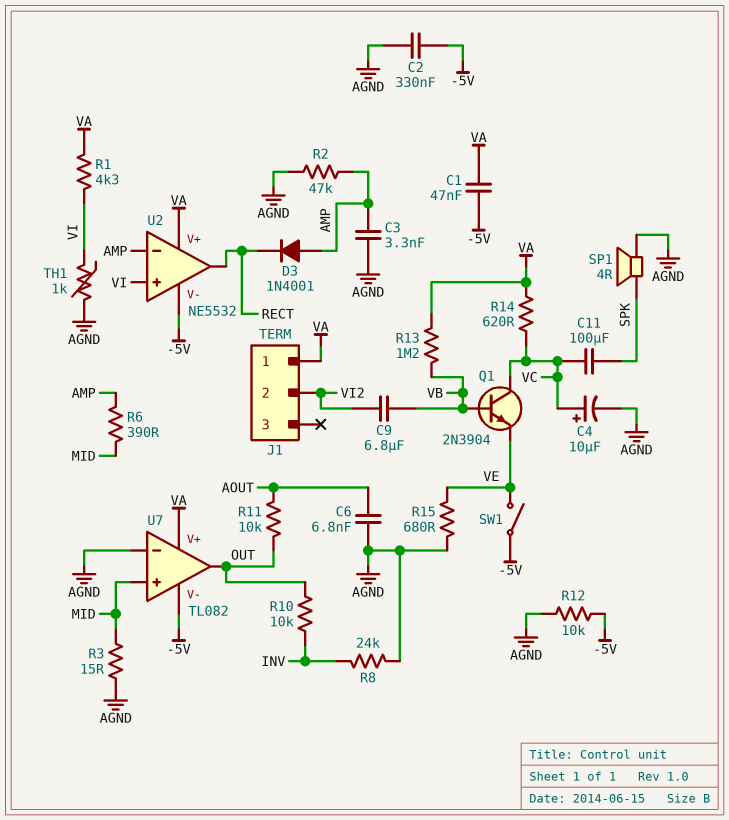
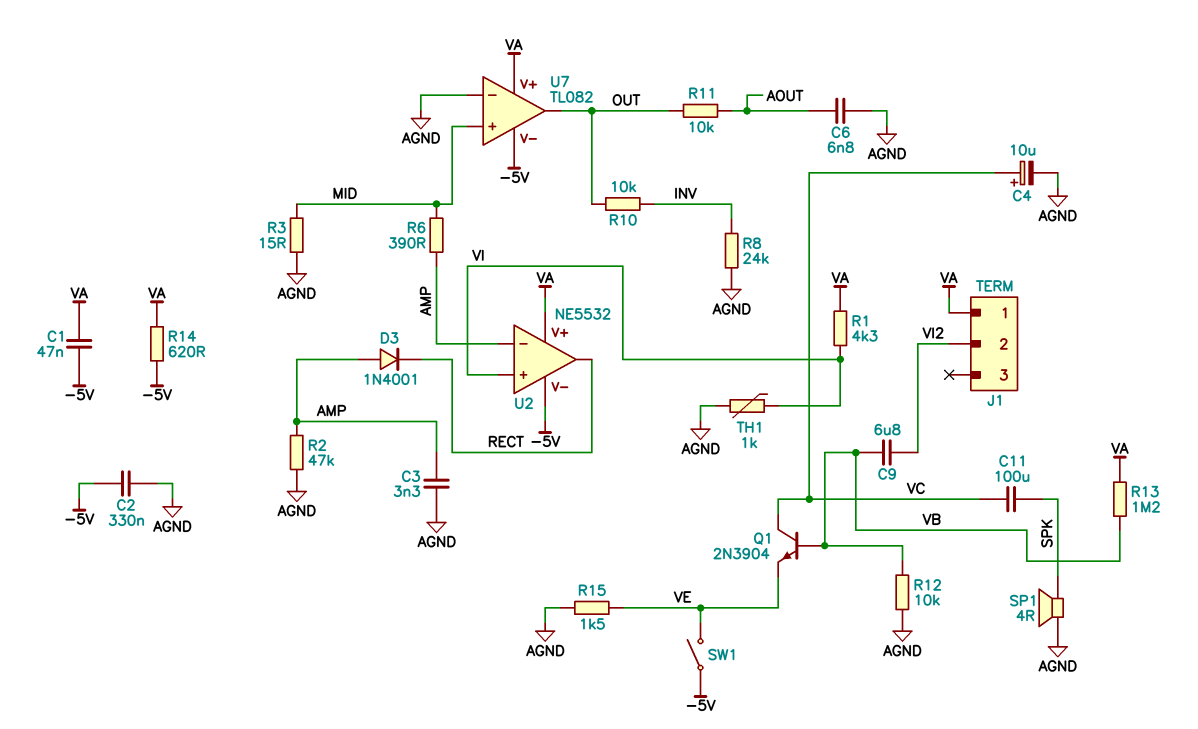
R12: 10k (-5V, AGND) -> 10k (AGND, VB)
R14: 620 (VA, VC) -> 620 (-5V, VA)
R15: 680 (AGND, VE) -> 1.5k (AGND, VE)

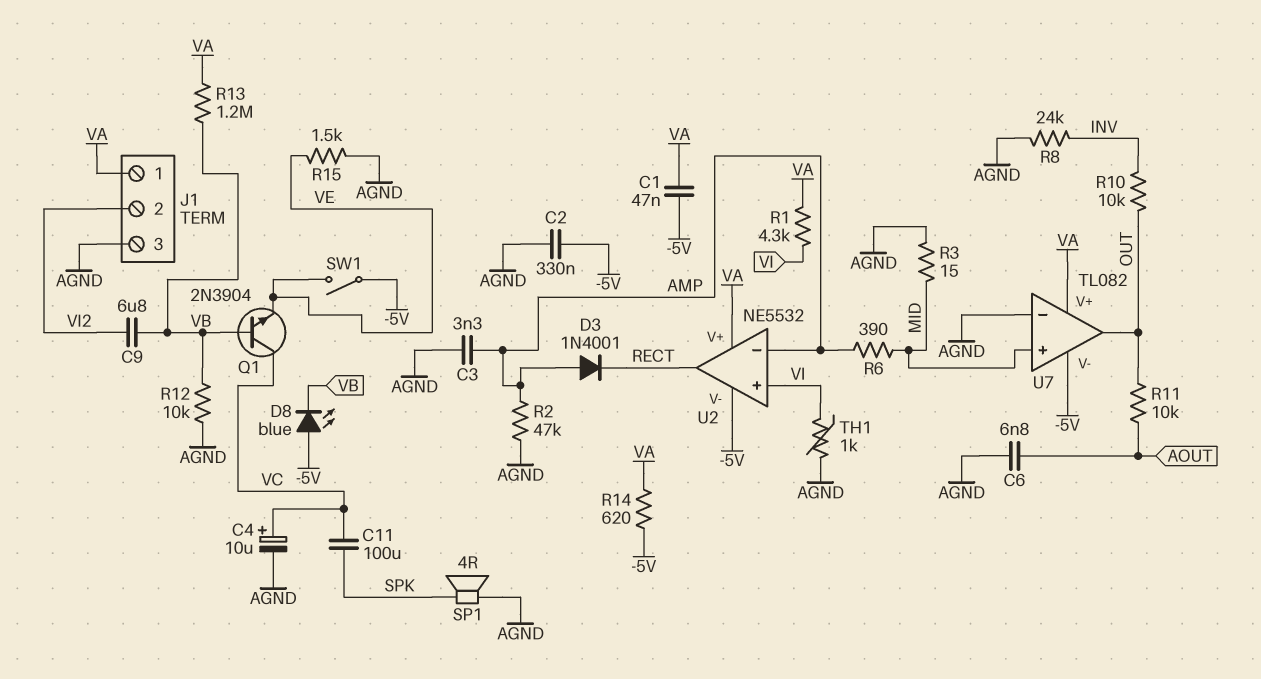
D8: none -> LED blue (A -5V, K VB)
J1 pin 3: none -> AGND

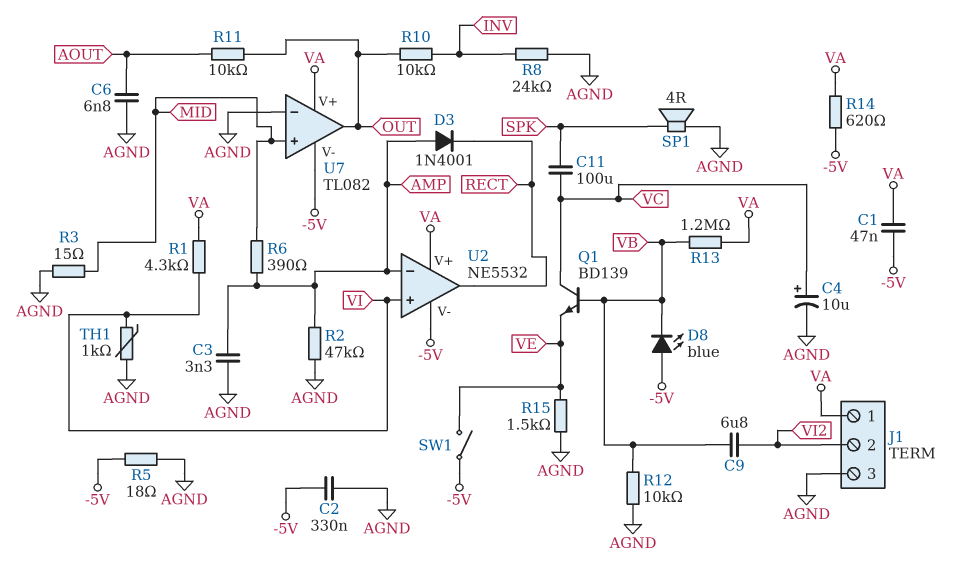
Q1: NPN 2N3904 (B VB, C VC, E VE) -> NPN BD139 (B VB, C VC, E VE)
R5: none -> 18 (-5V, AGND)

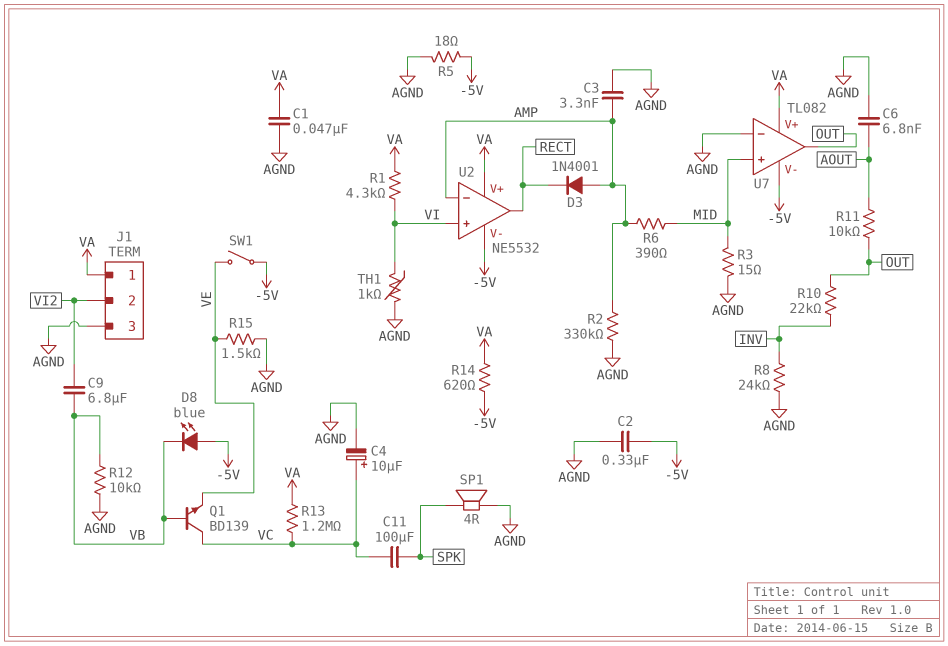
C1: 47nF (-5V, VA) -> 47nF (AGND, VA)
R2: 47k (AGND, AMP) -> 330k (AGND, AMP)
R10: 10k (INV, OUT) -> 22k (INV, OUT)
R13: 1.2M (VA, VB) -> 1.2M (VA, VC)

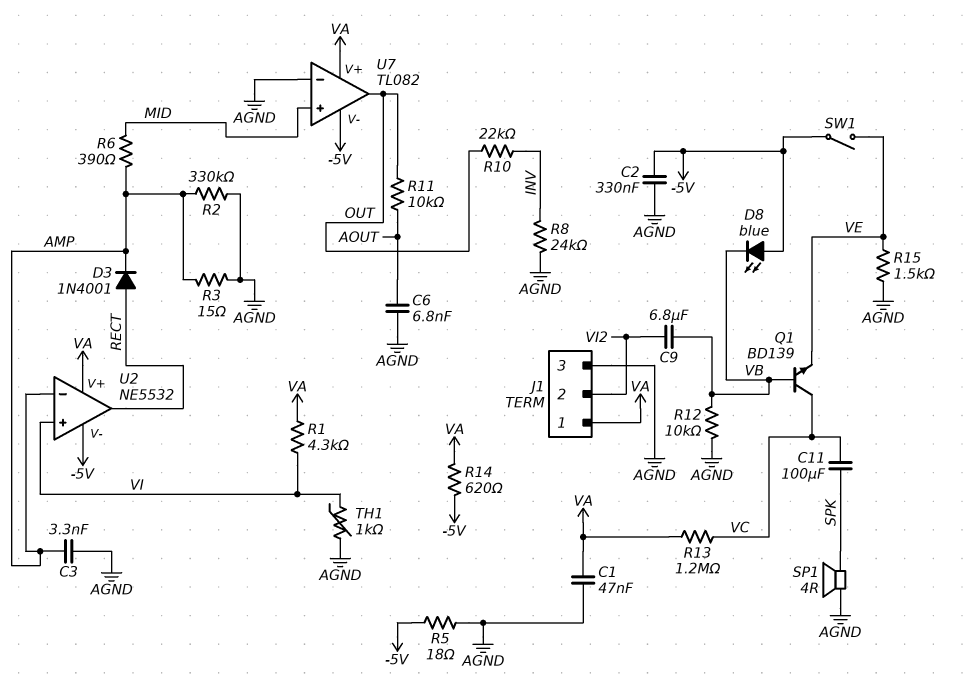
C4: 10uF (plus VC, minus AGND) -> none
D3: diode 1N4001 (A AMP, K RECT) -> diode 1N4001 (A RECT, K AMP)
R3: 15 (AGND, MID) -> 15 (AGND, AMP)

